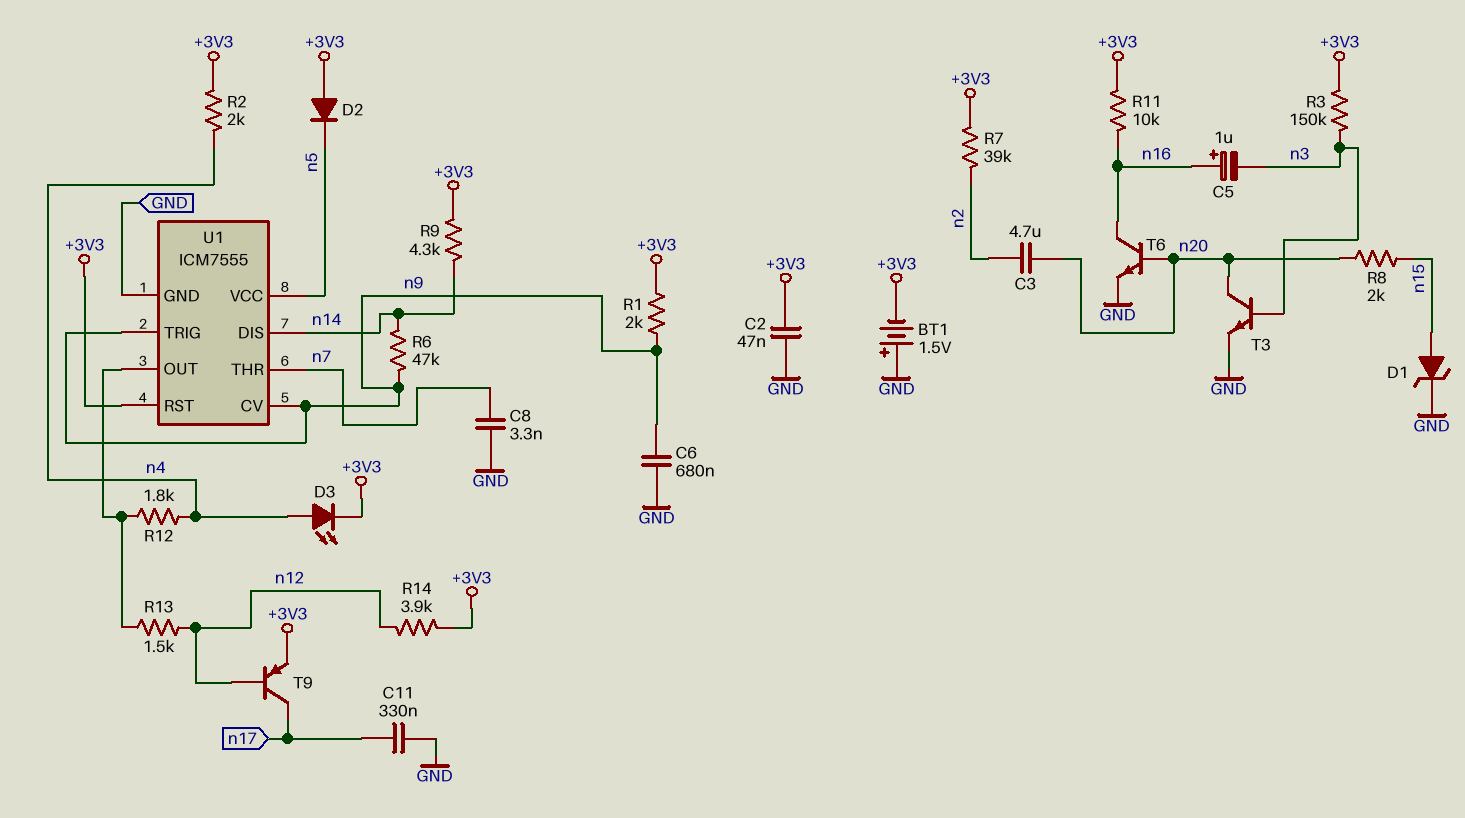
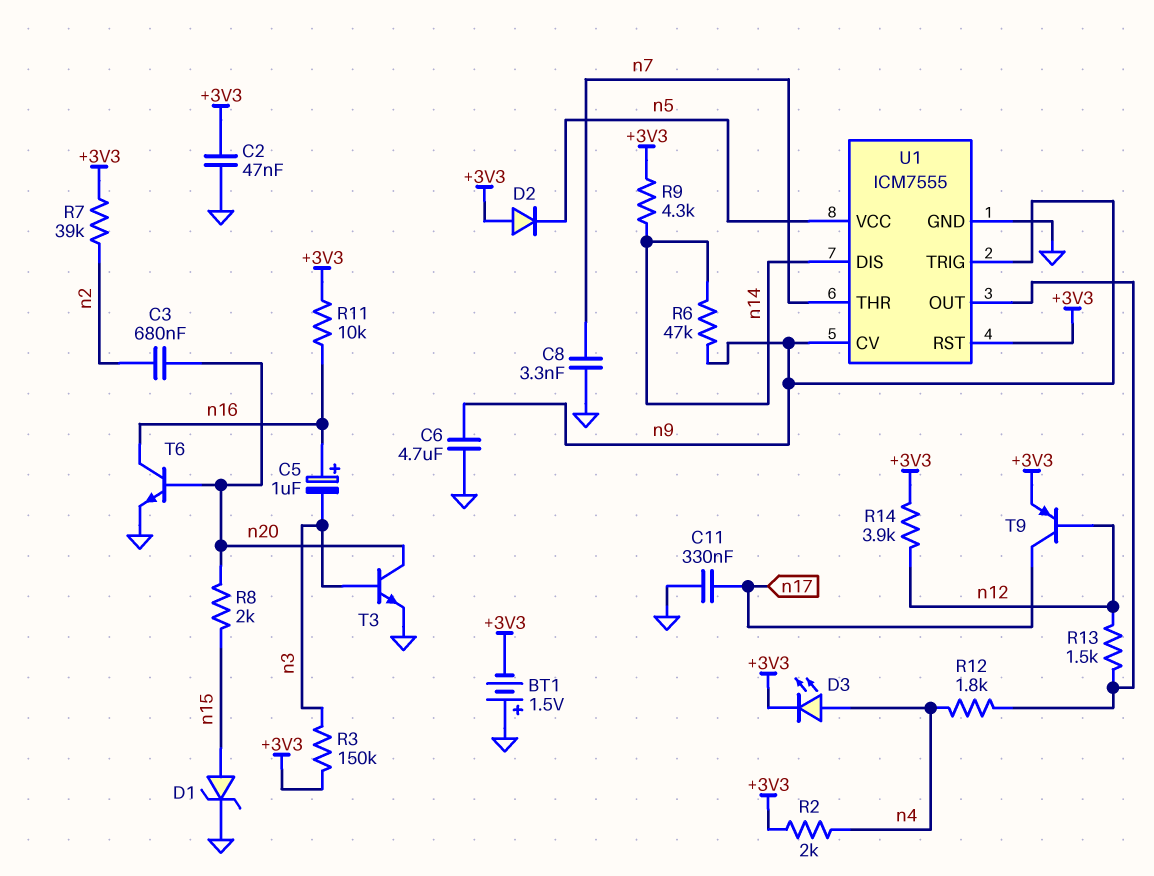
C3: 4.7uF (n2, n20) -> 680nF (n2, n20)
C6: 680nF (GND, n9) -> 4.7uF (GND, n9)
R1: 2k (+3V3, n9) -> none

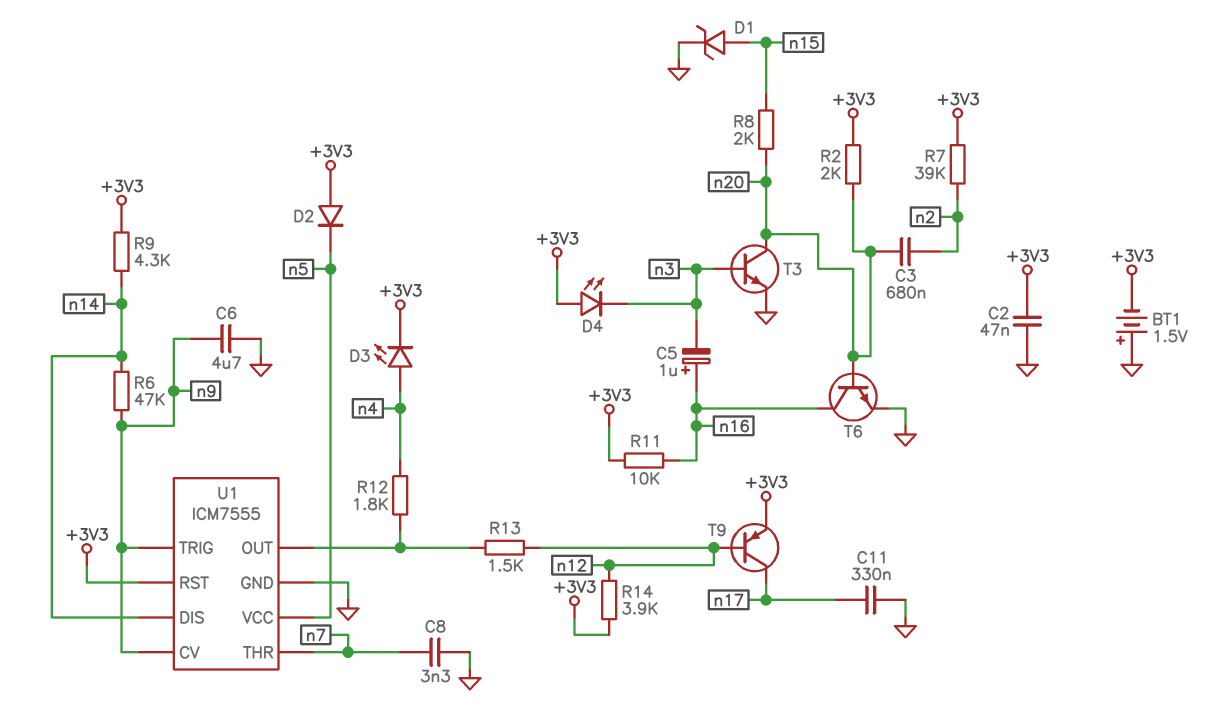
D4: none -> LED (A +3V3, K n3)
R2: 2k (+3V3, n4) -> 2k (+3V3, n20)
R3: 150k (+3V3, n3) -> none

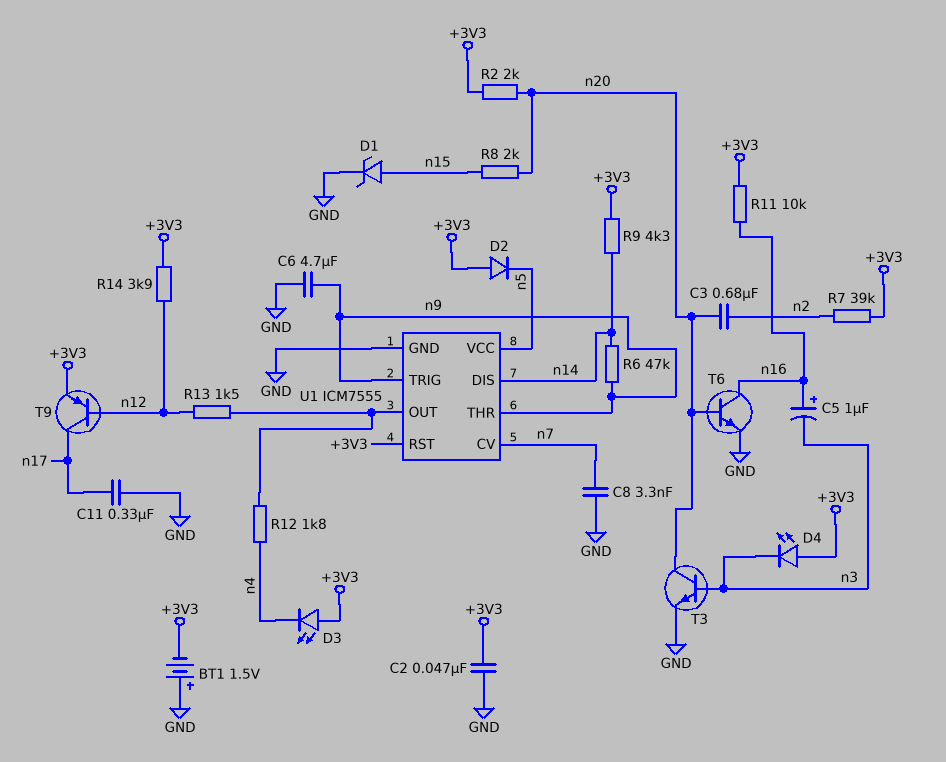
D3: LED (A n4, K +3V3) -> LED (A +3V3, K n4)
U1 pin CV: n9 -> n7
U1 pin THR: n7 -> n9

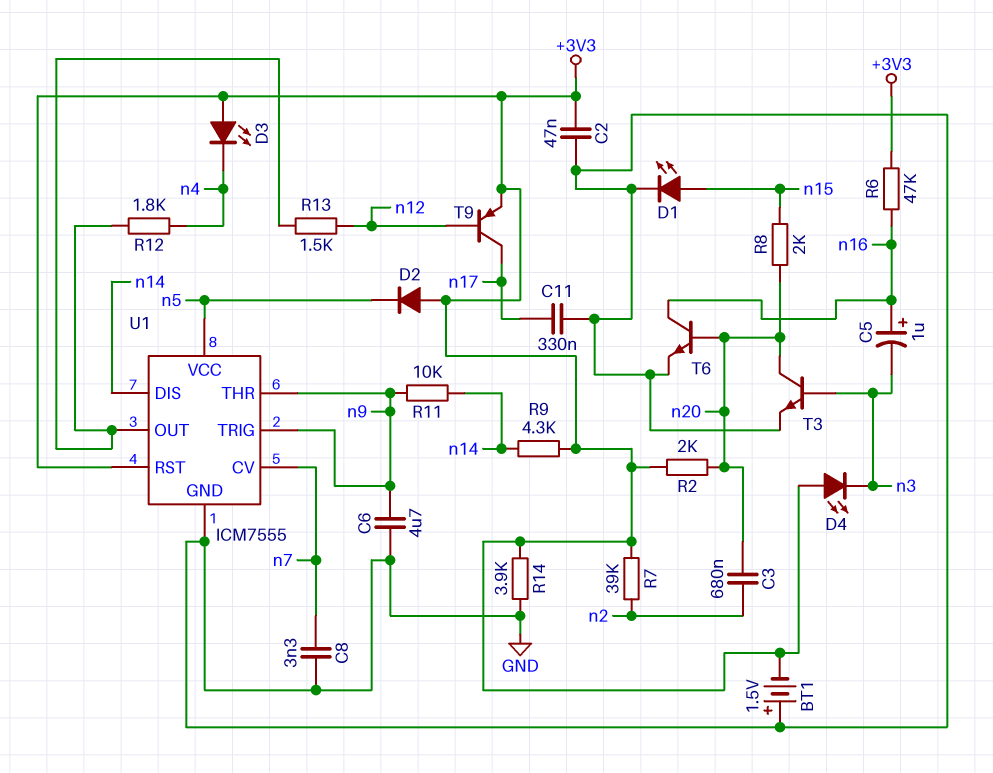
D1: zener (A n15, K GND) -> LED (A n15, K GND)
R6: 47k (n9, n14) -> 47k (+3V3, n16)
R11: 10k (+3V3, n16) -> 10k (n9, n14)
R14: 3.9k (+3V3, n12) -> 3.9k (+3V3, GND)

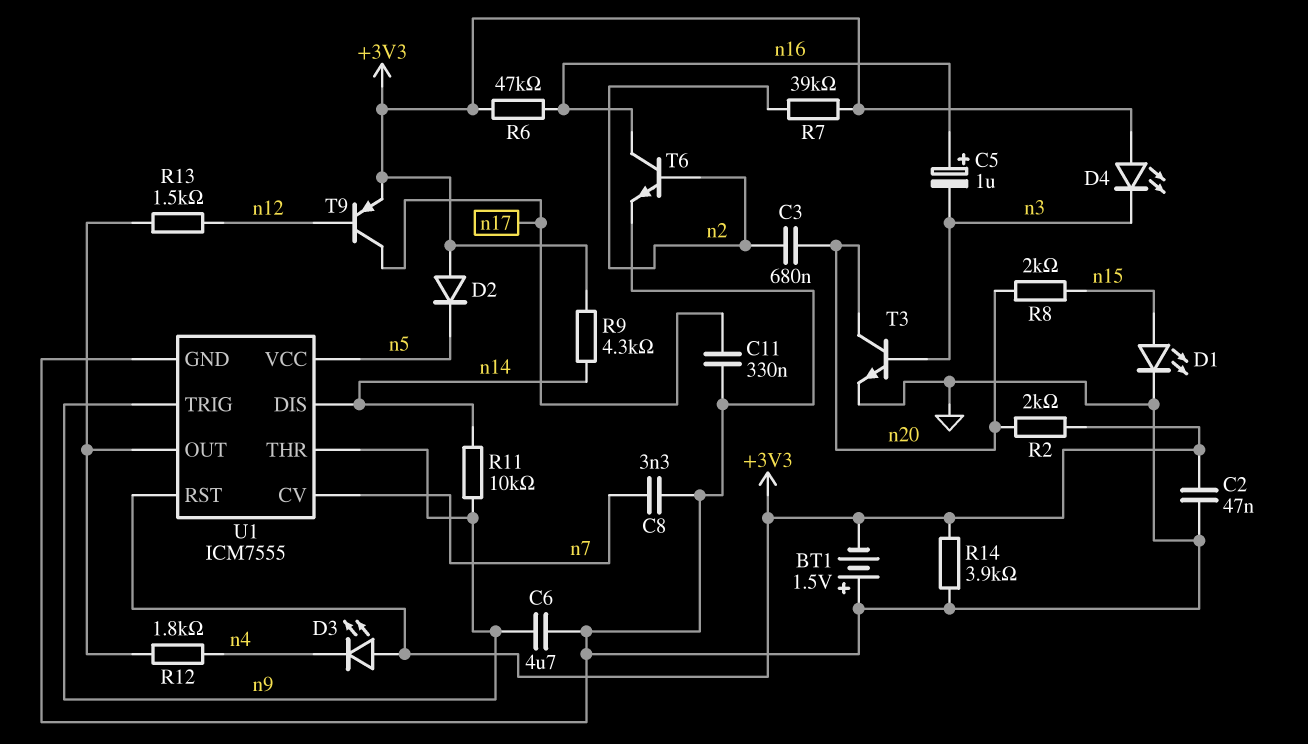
T6: NPN (B n20, C n16, E GND) -> NPN (B n2, C n16, E GND)

